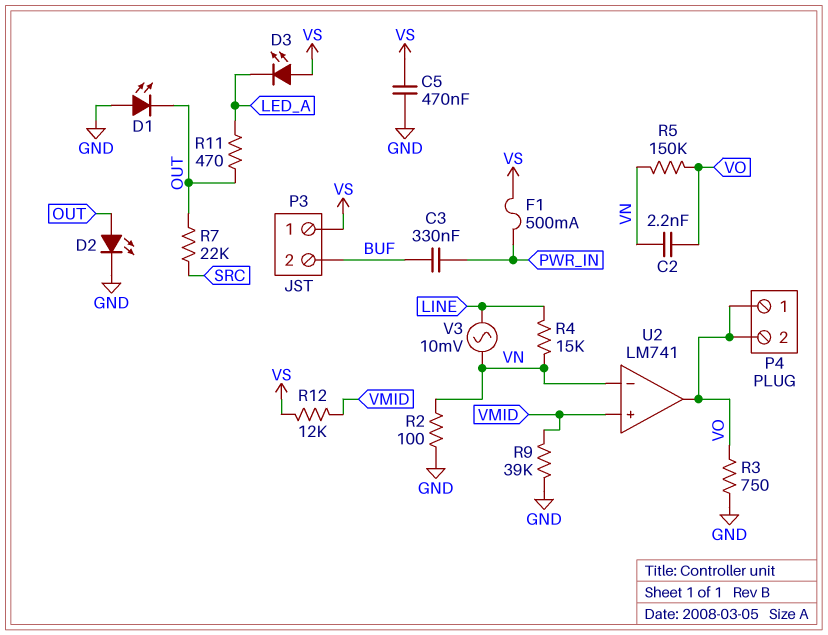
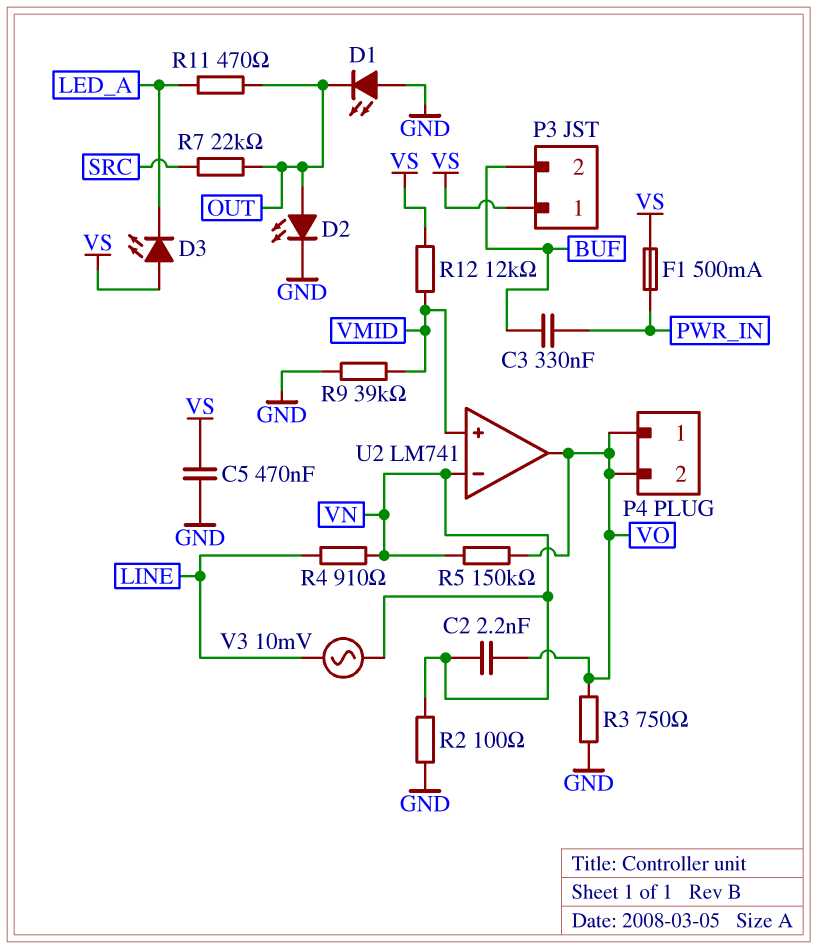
R4: 15k (LINE, VN) -> 910 (LINE, VN)

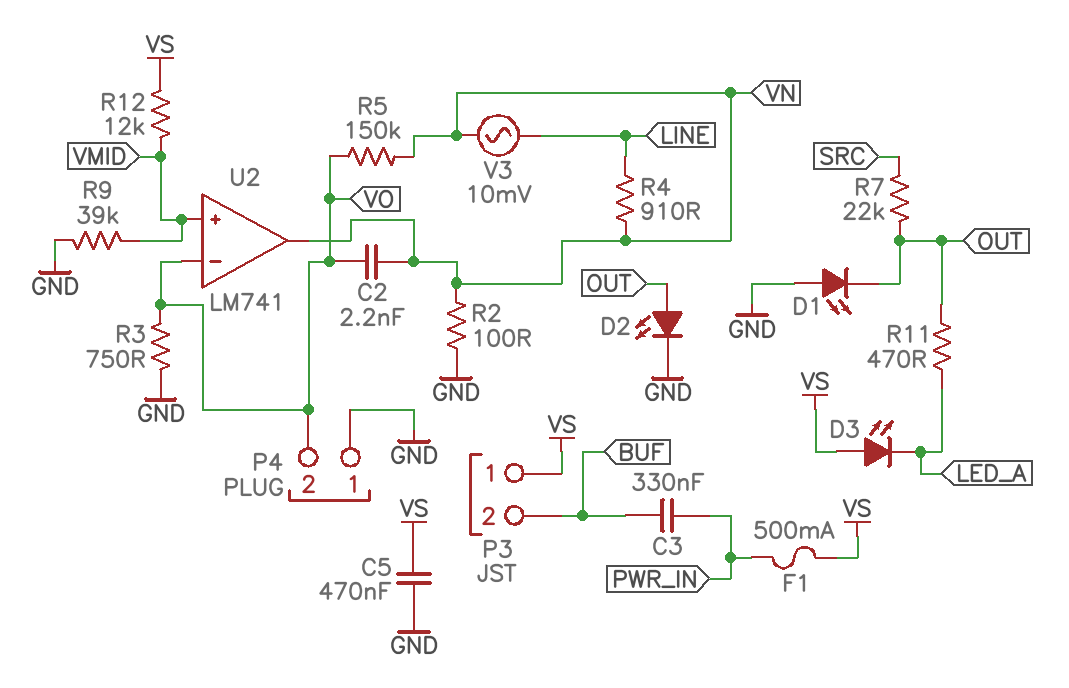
P4 pin 1: VO -> GND
U2 pin in-: VN -> VO
U2 pin out: VO -> VN

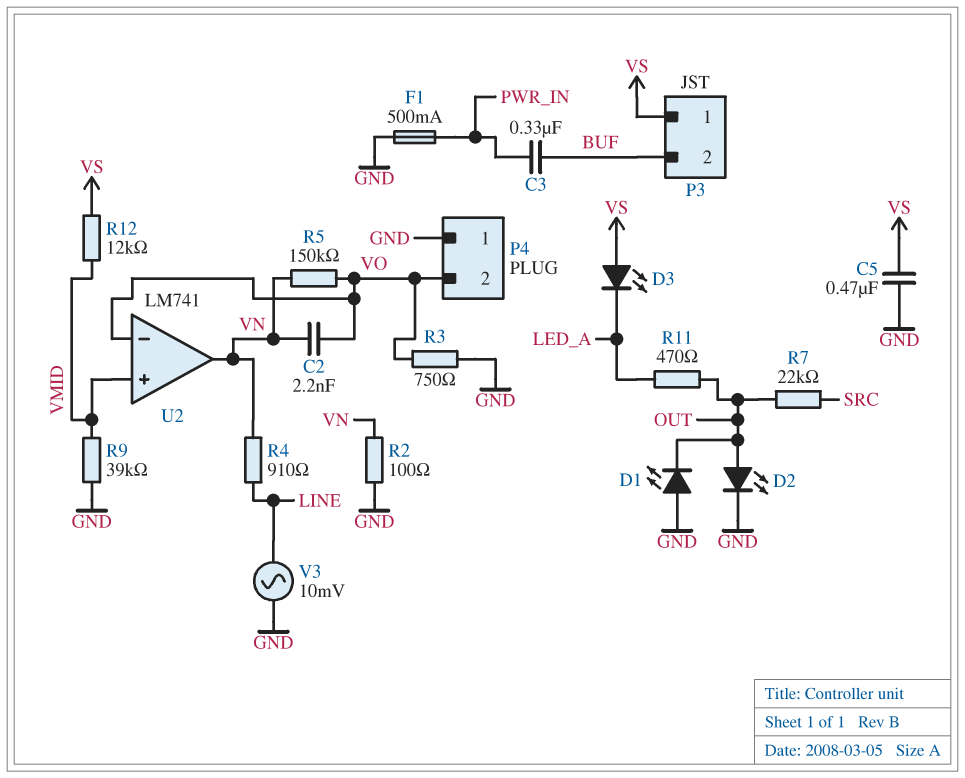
F1: 500mA (PWR_IN, VS) -> 500mA (GND, PWR_IN)
V3: AC 10mV (LINE, VN) -> AC 10mV (GND, LINE)

